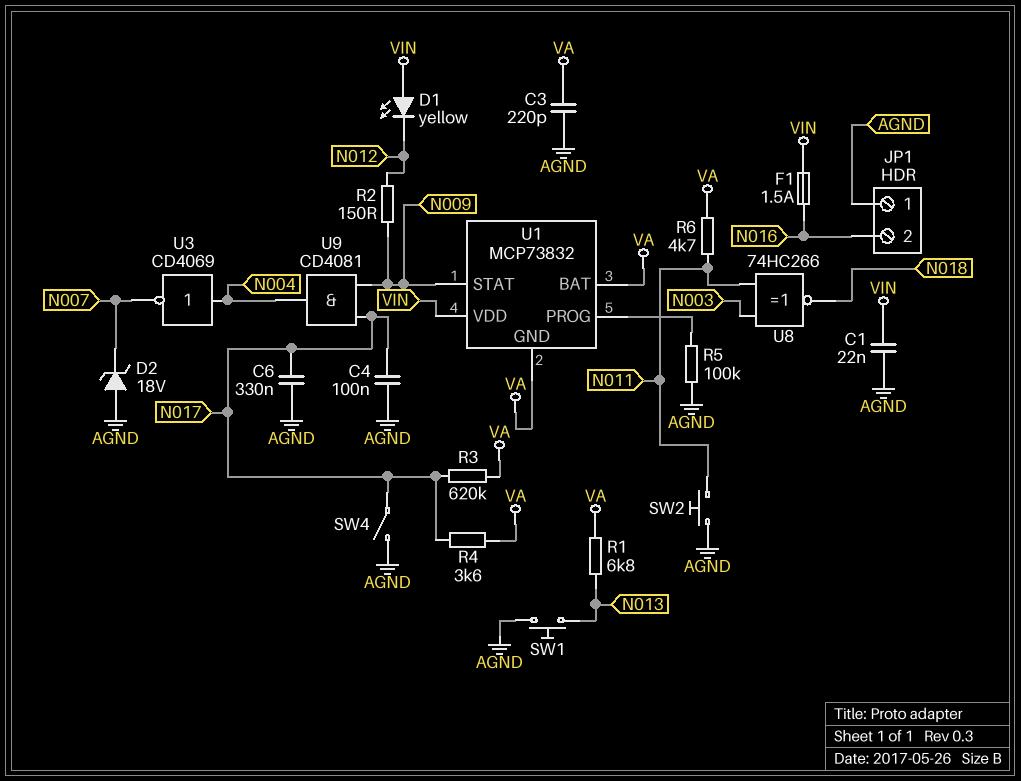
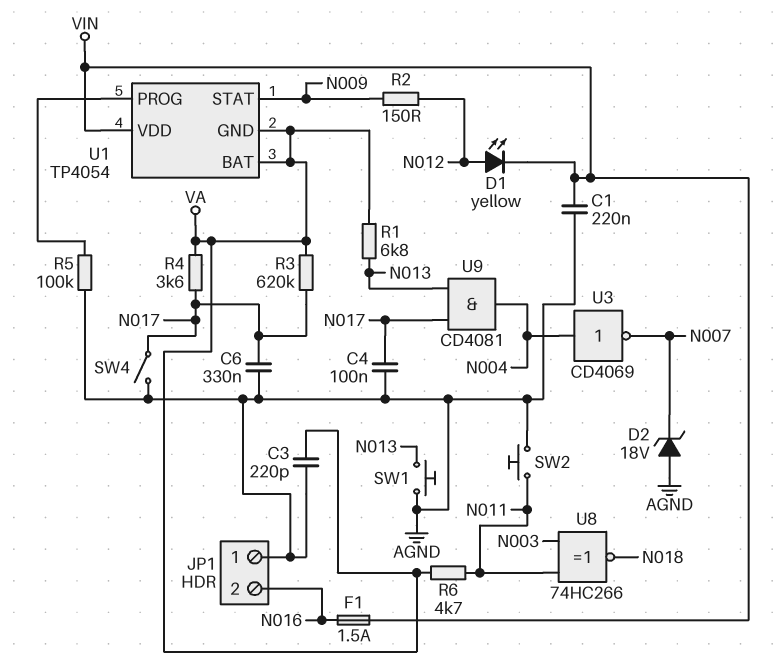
C1: 22nF (AGND, VIN) -> 220nF (AGND, VIN)
D1: LED yellow (A VIN, K N012) -> LED yellow (A N012, K VIN)
U1: MCP73832 -> TP4054
U9: AND CD4081 (in N009, in N017, out N004) -> AND CD4081 (in N013, in N017, out N004)

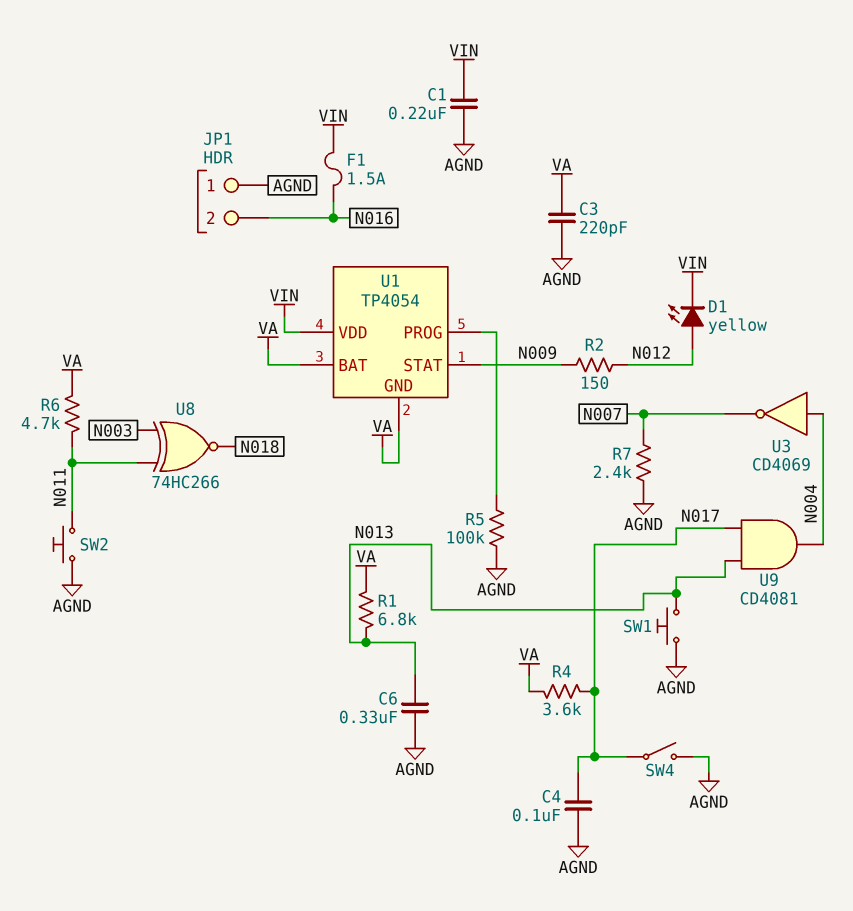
C6: 330nF (AGND, N017) -> 330nF (AGND, N013)
D2: zener 18V (A AGND, K N007) -> none
R3: 620k (N017, VA) -> none
R7: none -> 2.4k (AGND, N007)

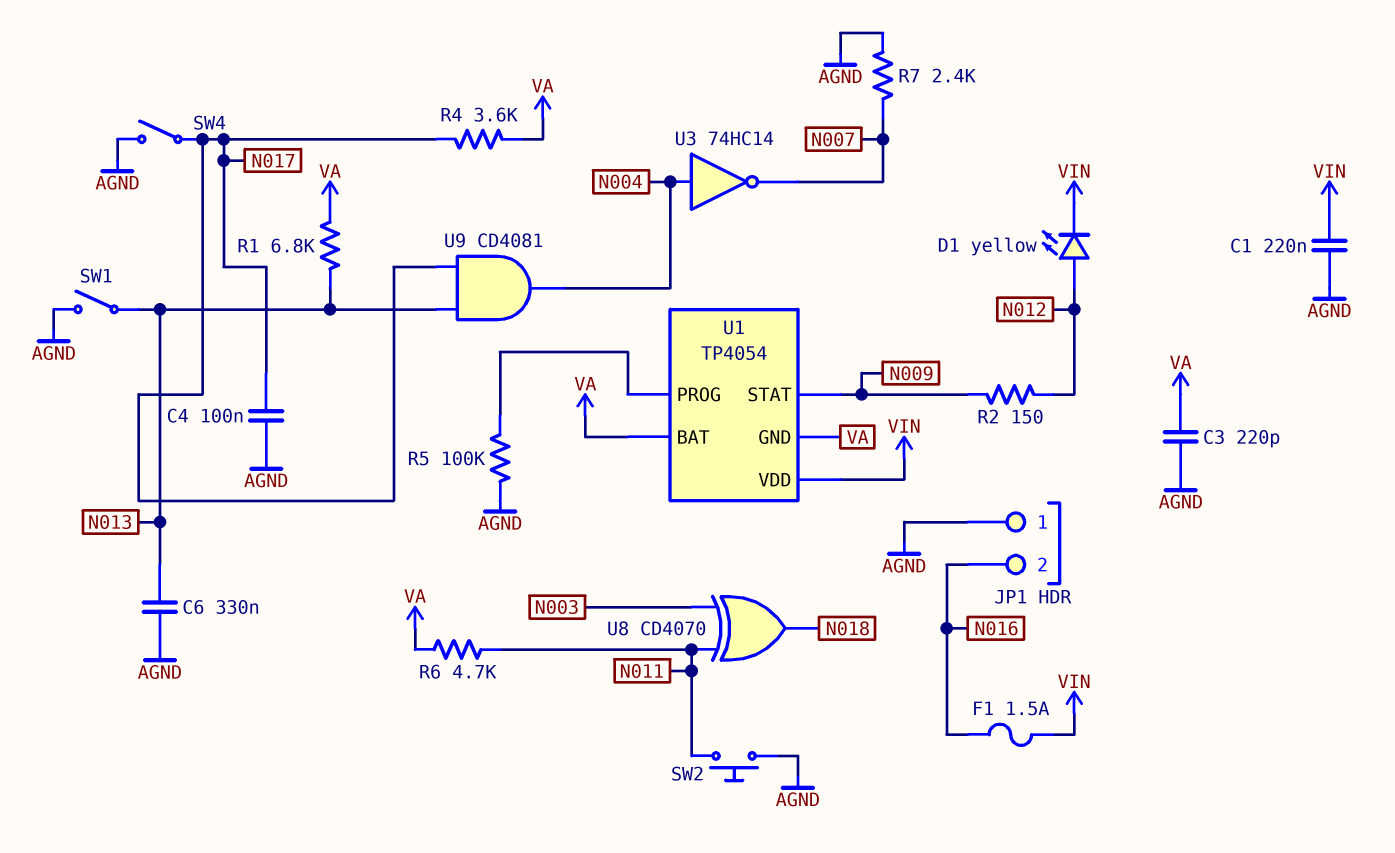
SW1: button (AGND, N013) -> switch (AGND, N013)
U3: NOT CD4069 (in N004, out N007) -> NOT 74HC14 (in N004, out N007)
U8: XNOR 74HC266 (in N003, in N011, out N018) -> XOR CD4070 (in N003, in N011, out N018)

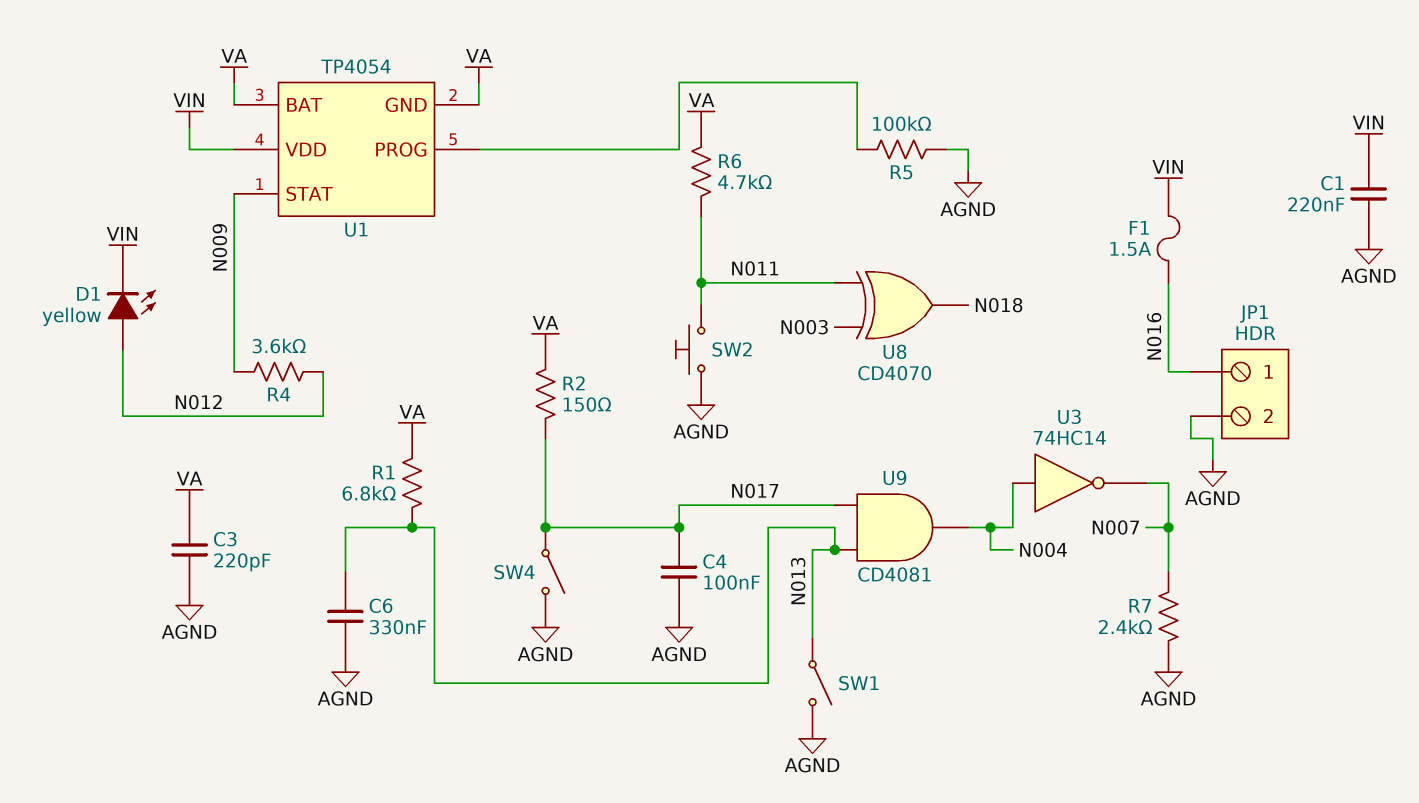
JP1 pin 1: AGND -> N016
JP1 pin 2: N016 -> AGND
R2: 150 (N009, N012) -> 150 (N017, VA)
R4: 3.6k (N017, VA) -> 3.6k (N009, N012)

